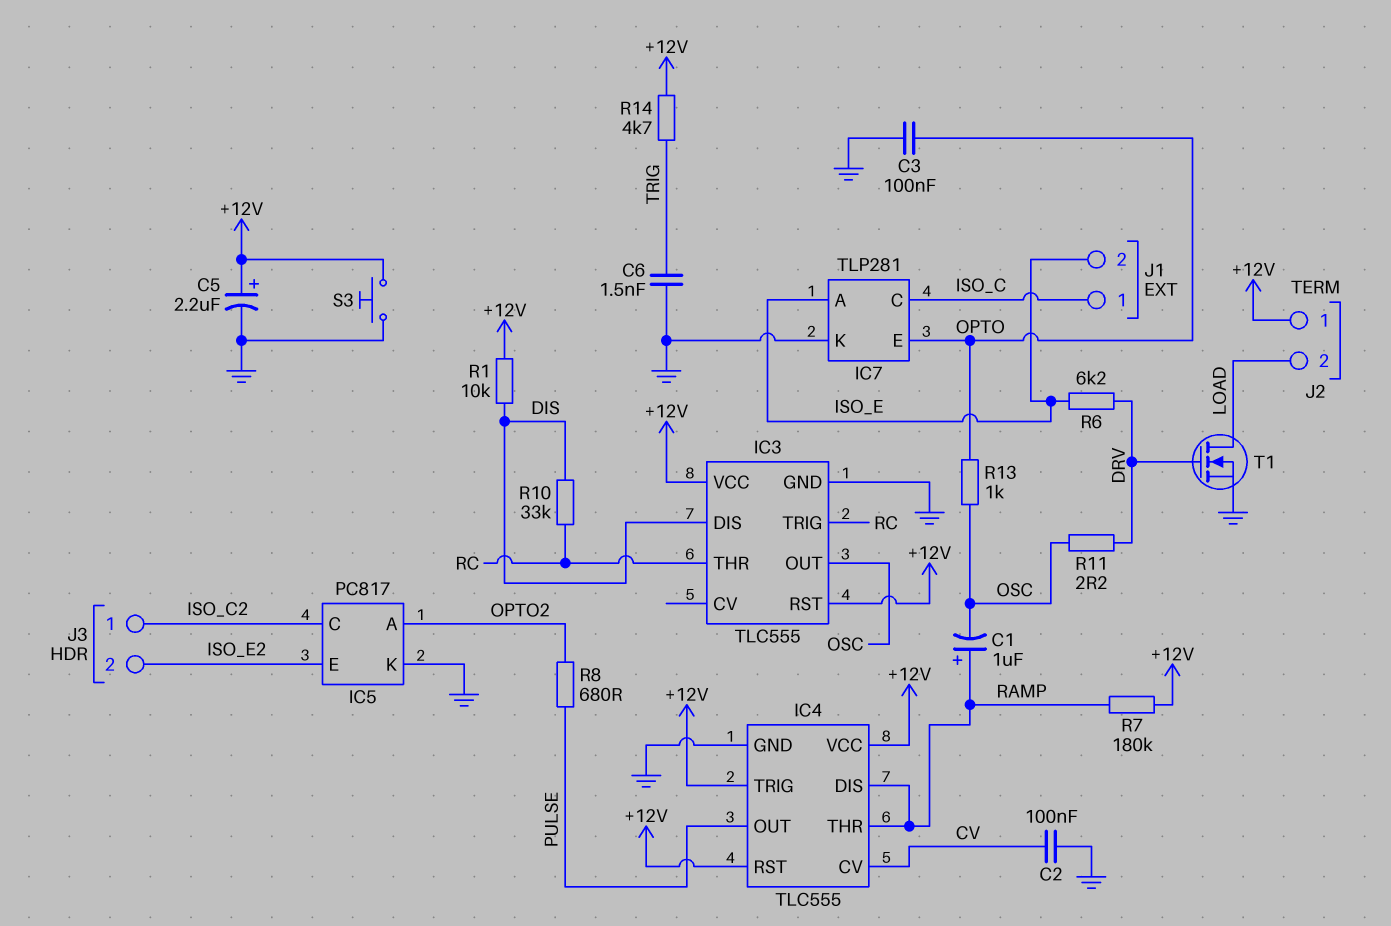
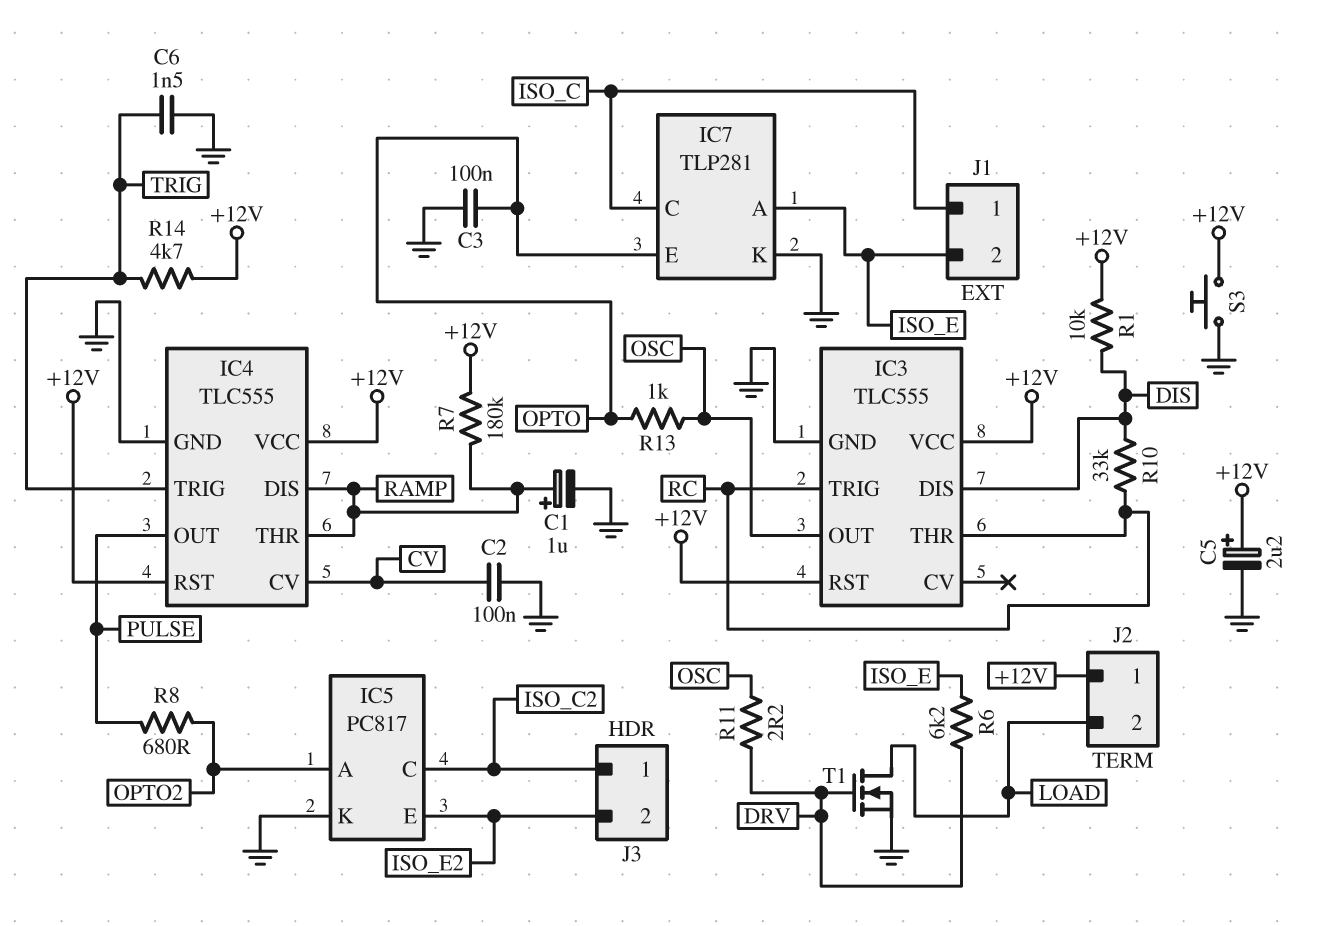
C1: 1uF (plus RAMP, minus OSC) -> 1uF (plus RAMP, minus GND)
IC4 pin TRIG: +12V -> TRIG

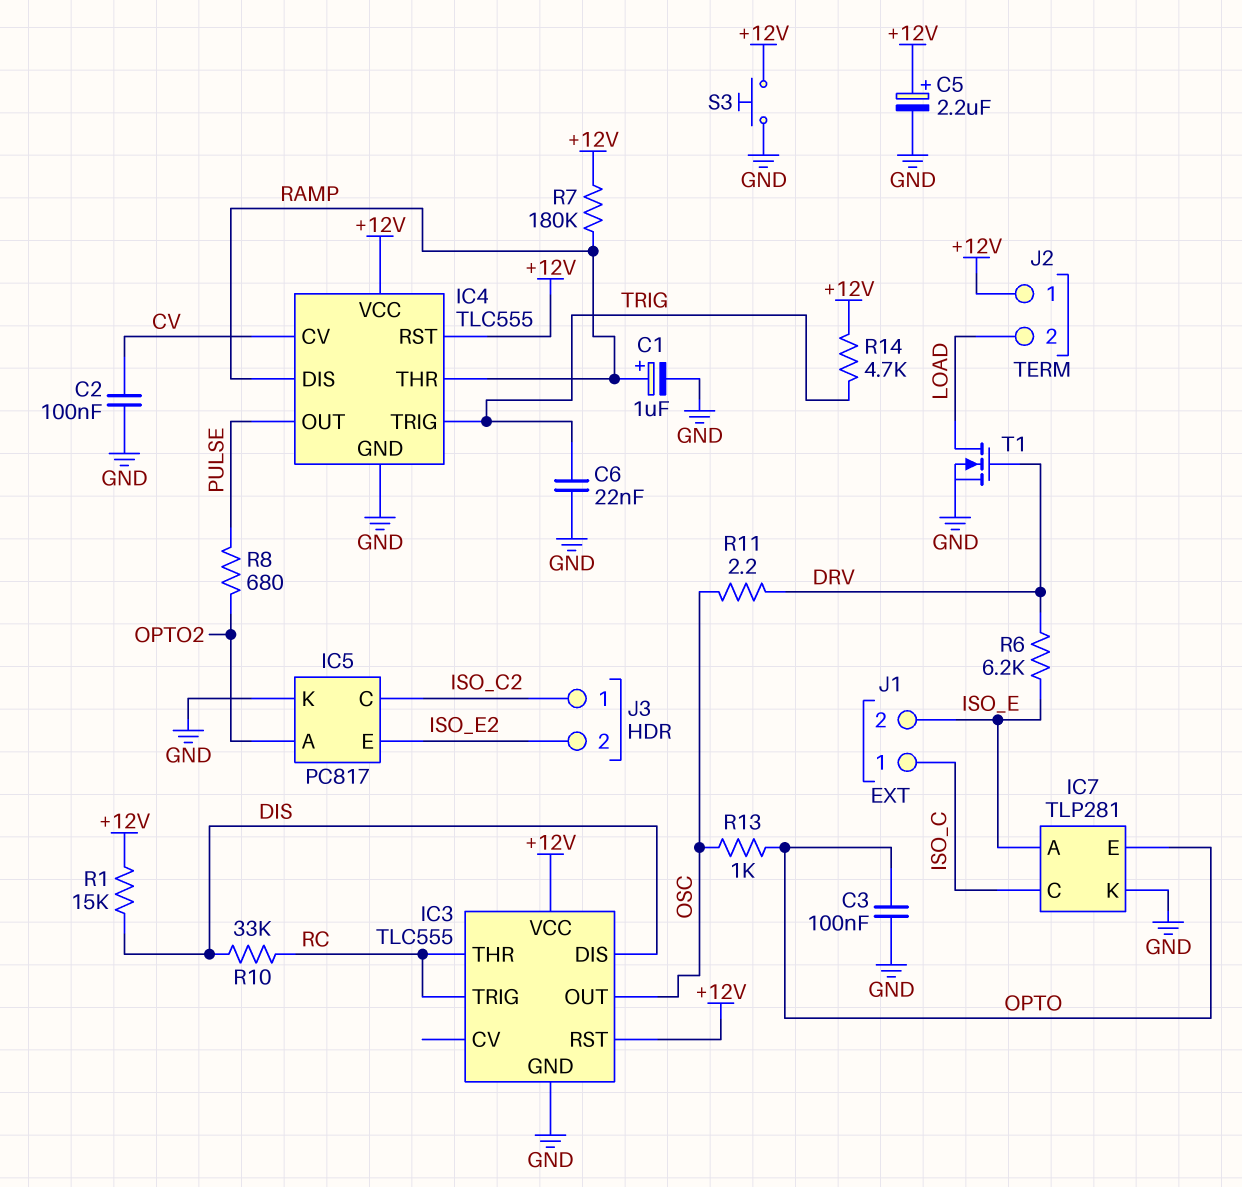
C6: 1.5nF (GND, TRIG) -> 22nF (GND, TRIG)
R1: 10k (+12V, DIS) -> 15k (+12V, DIS)

